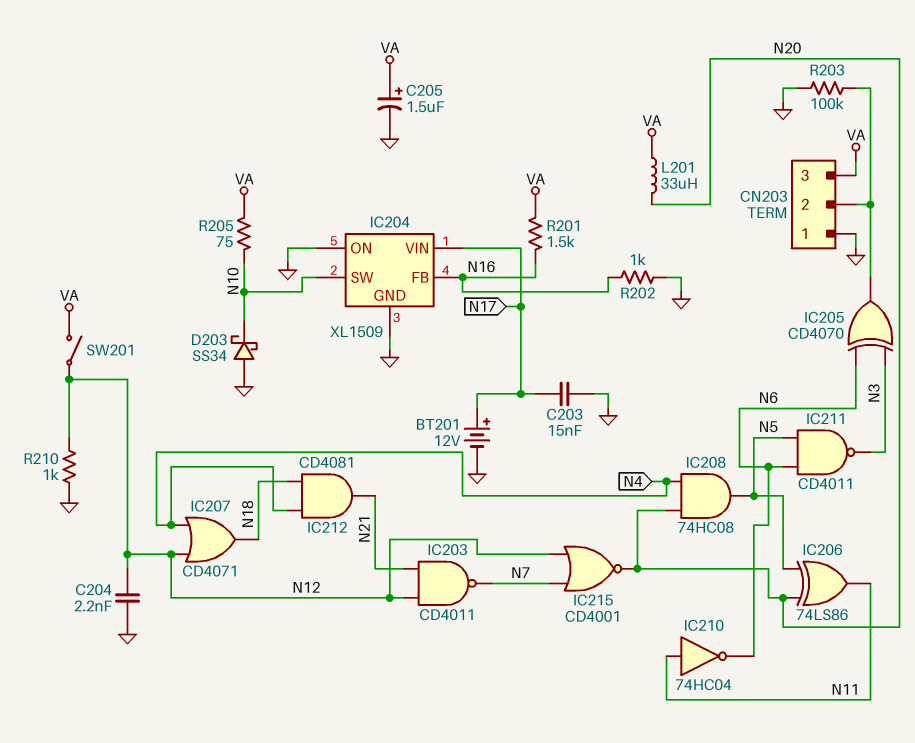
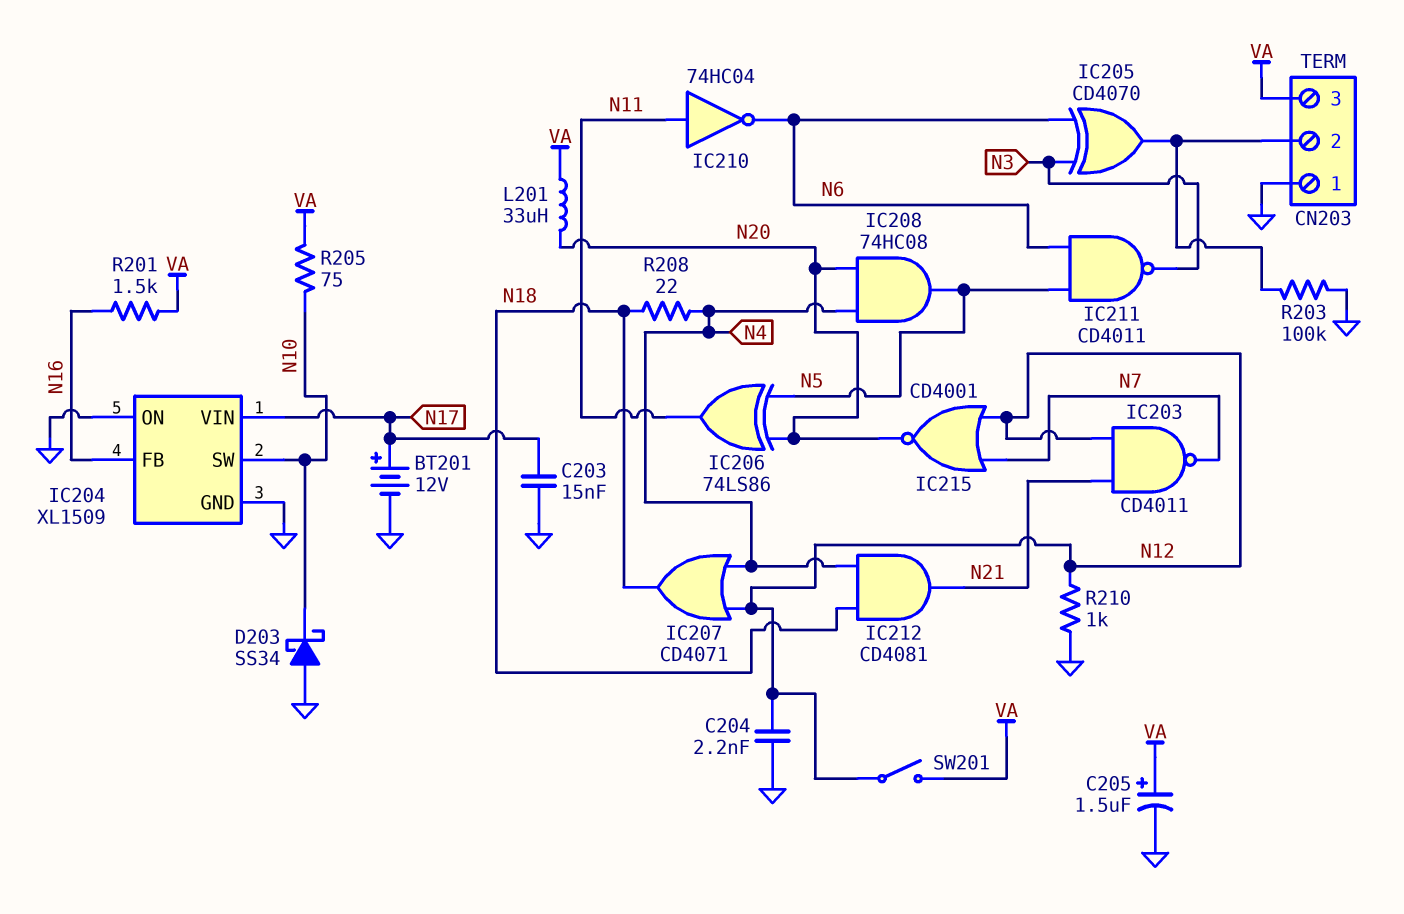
R202: 1k (GND, N16) -> none
R208: none -> 22 (N4, N18)

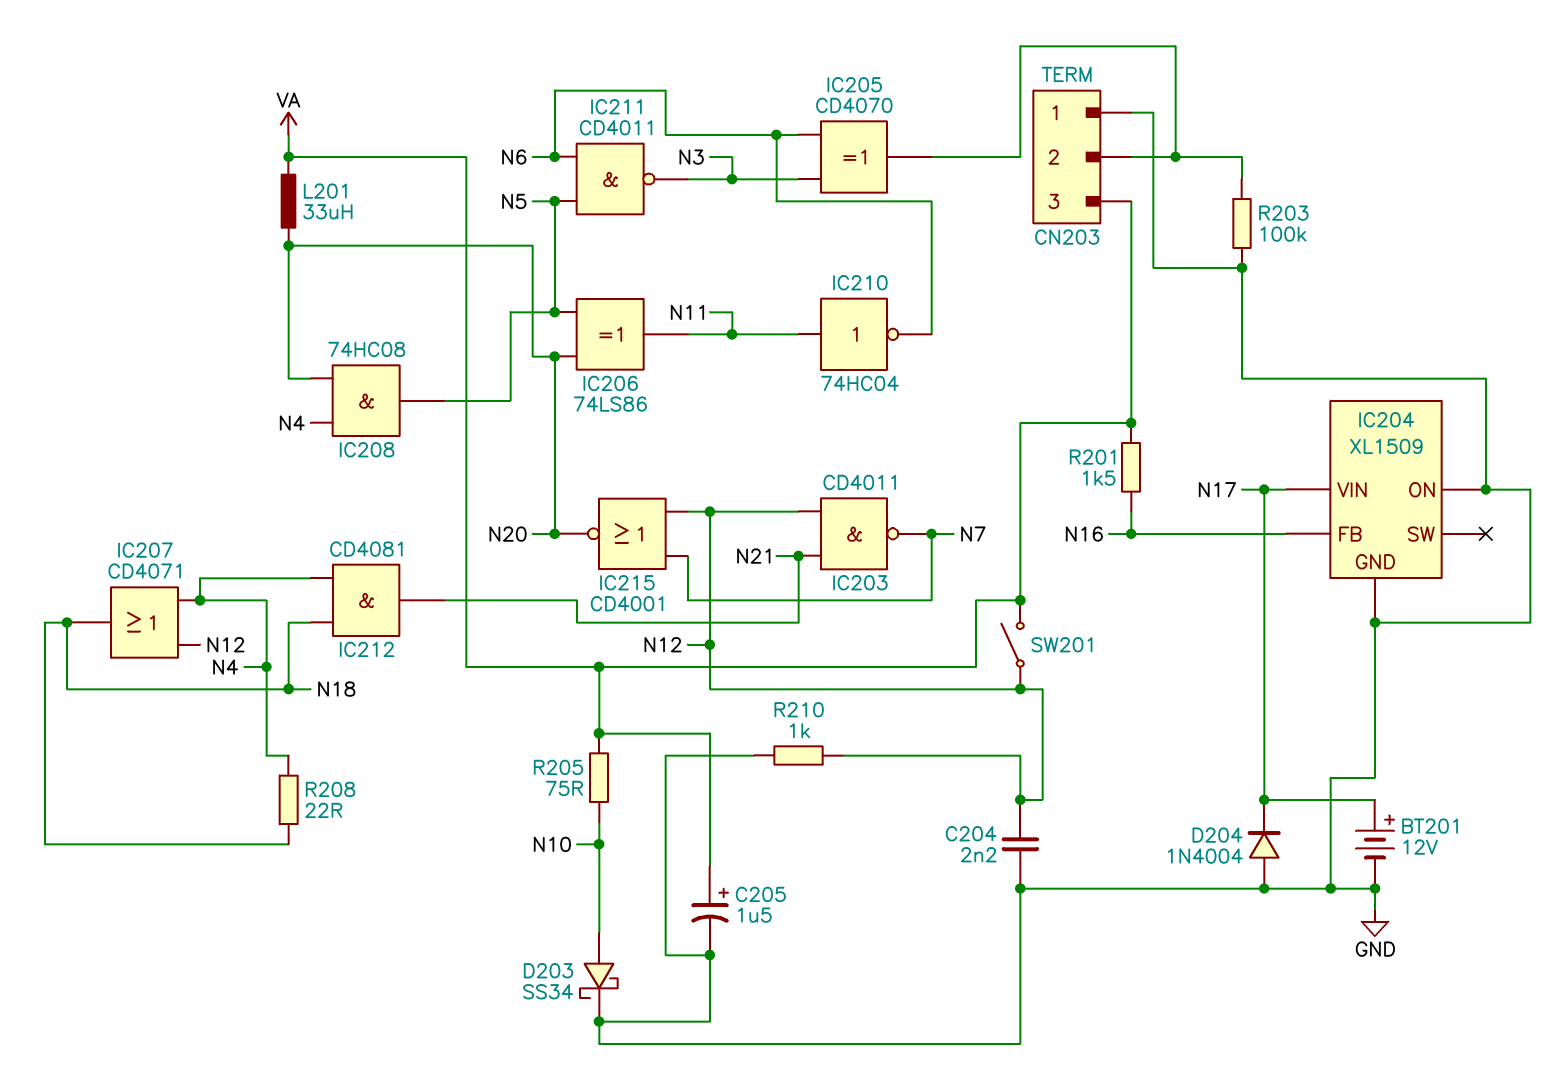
C203: 15nF (GND, N17) -> none
D203: schottky SS34 (A GND, K N10) -> schottky SS34 (A N10, K GND)
D204: none -> diode 1N4004 (A GND, K N17)
IC204 pin SW: N10 -> none

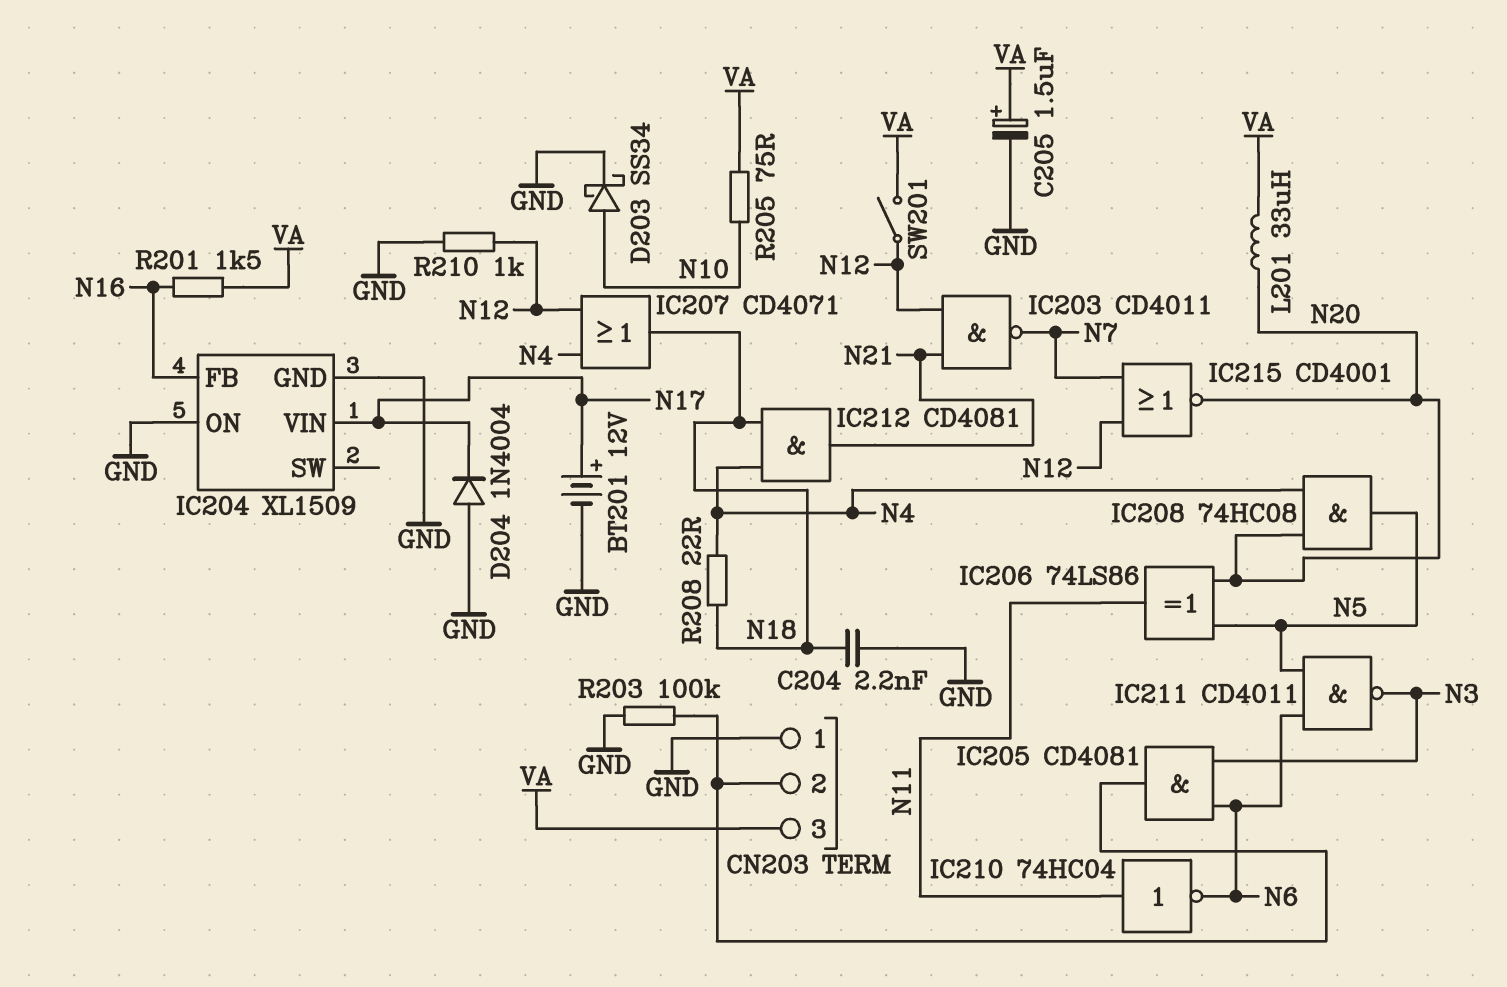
C204: 2.2nF (GND, N12) -> 2.2nF (GND, N18)
IC205: XOR CD4070 (in N3, in N6, out CN203/2) -> AND CD4081 (in N3, in N6, out CN203/2)

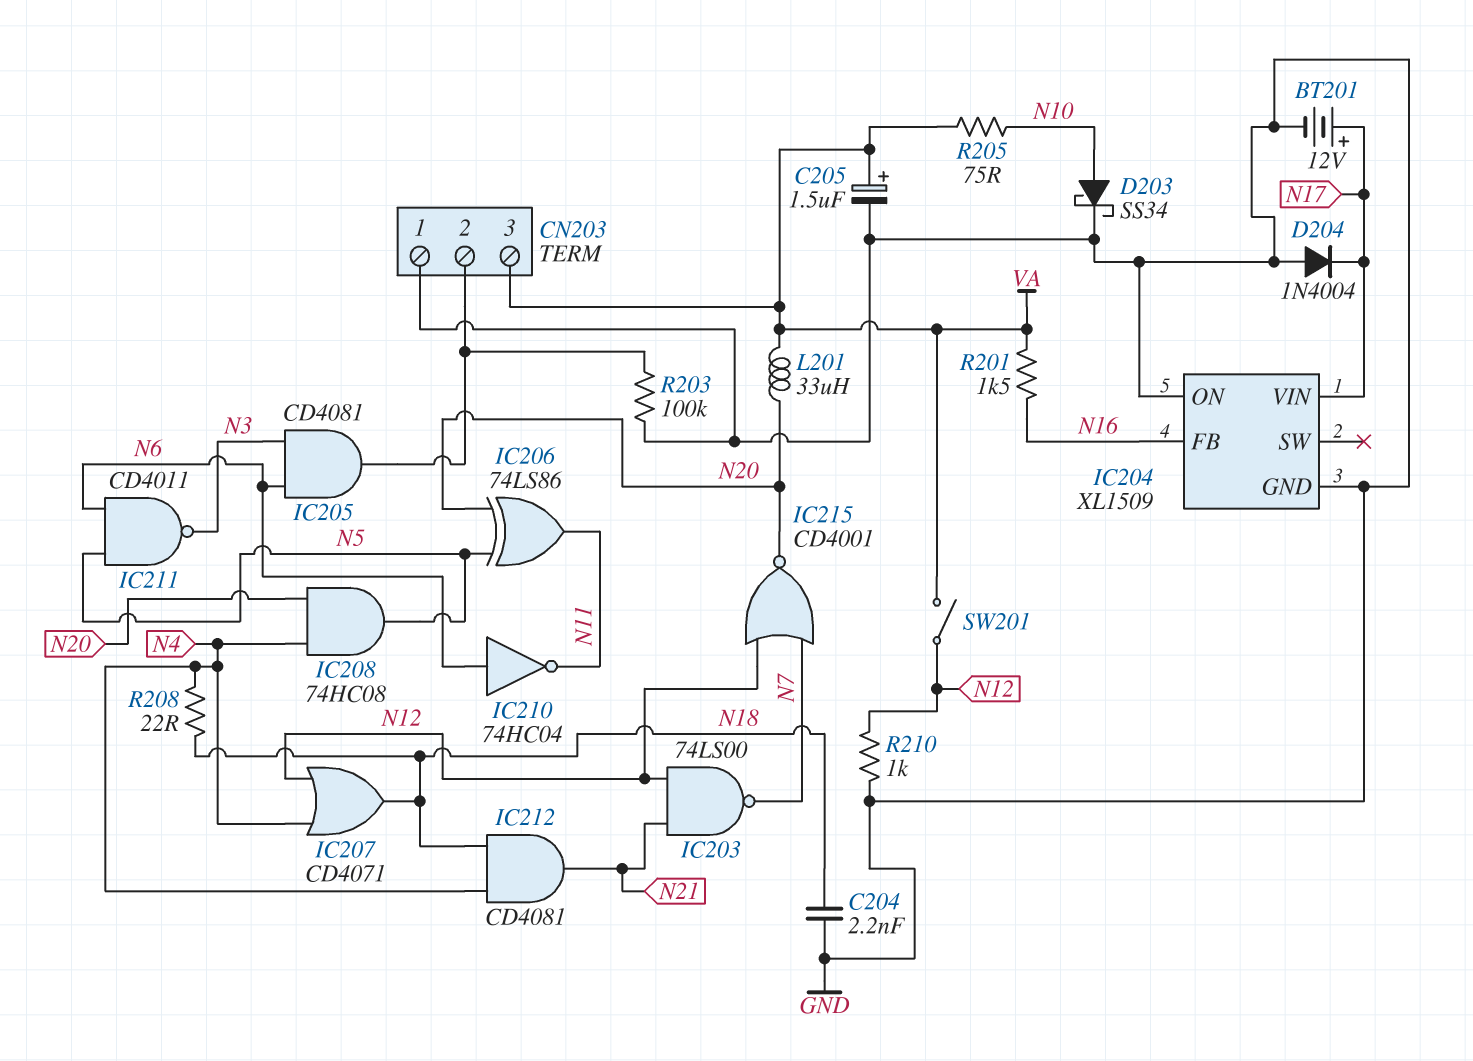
IC203: NAND CD4011 (in N12, in N21, out N7) -> NAND 74LS00 (in N12, in N21, out N7)
IC210: NOT 74HC04 (in N11, out N6) -> NOT 74HC04 (in N6, out N11)

